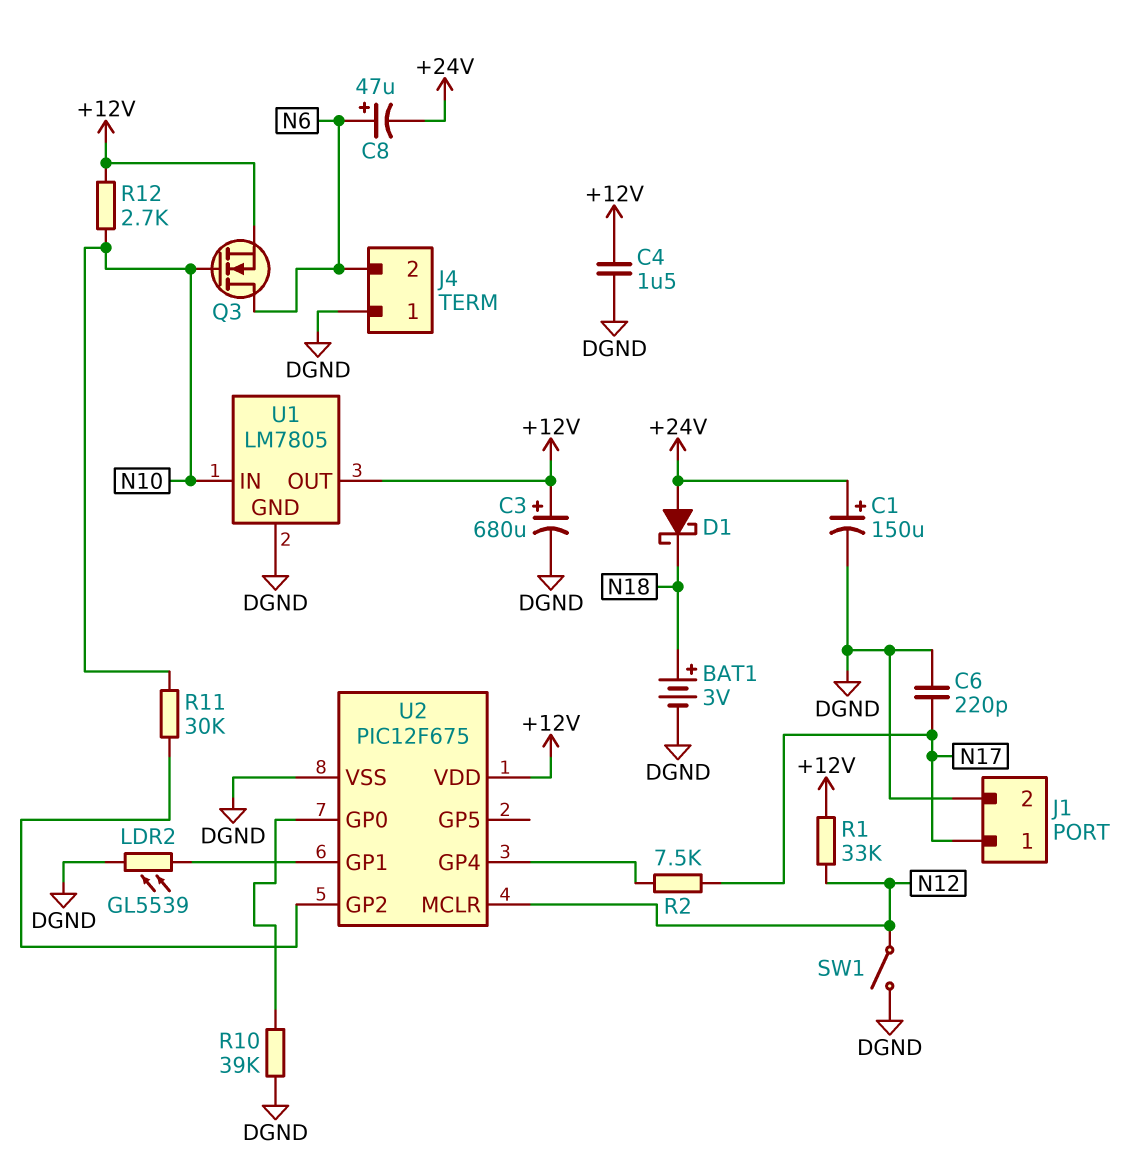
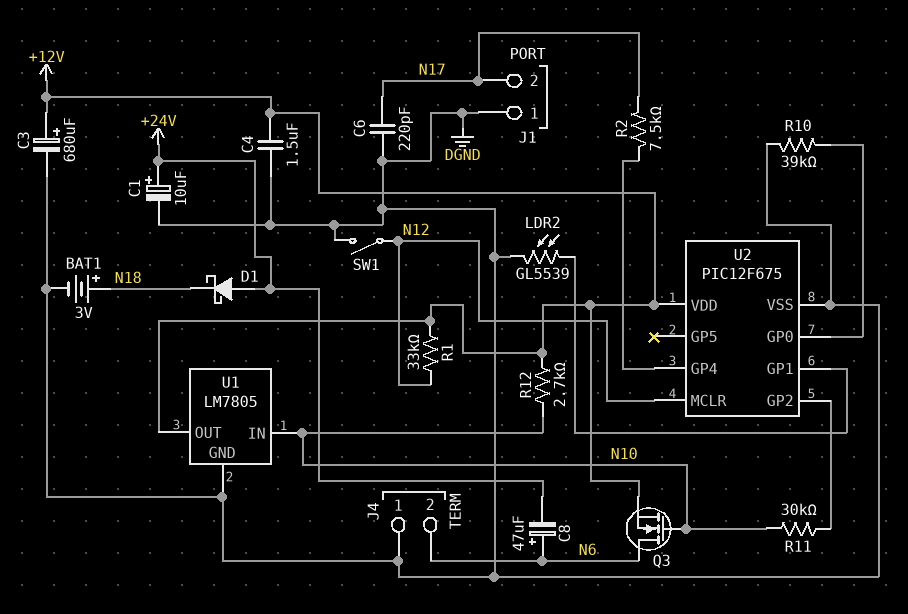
C1: 150uF (plus +24V, minus DGND) -> 10uF (plus +24V, minus DGND)
J1 pin 1: N17 -> DGND
J1 pin 2: DGND -> N17

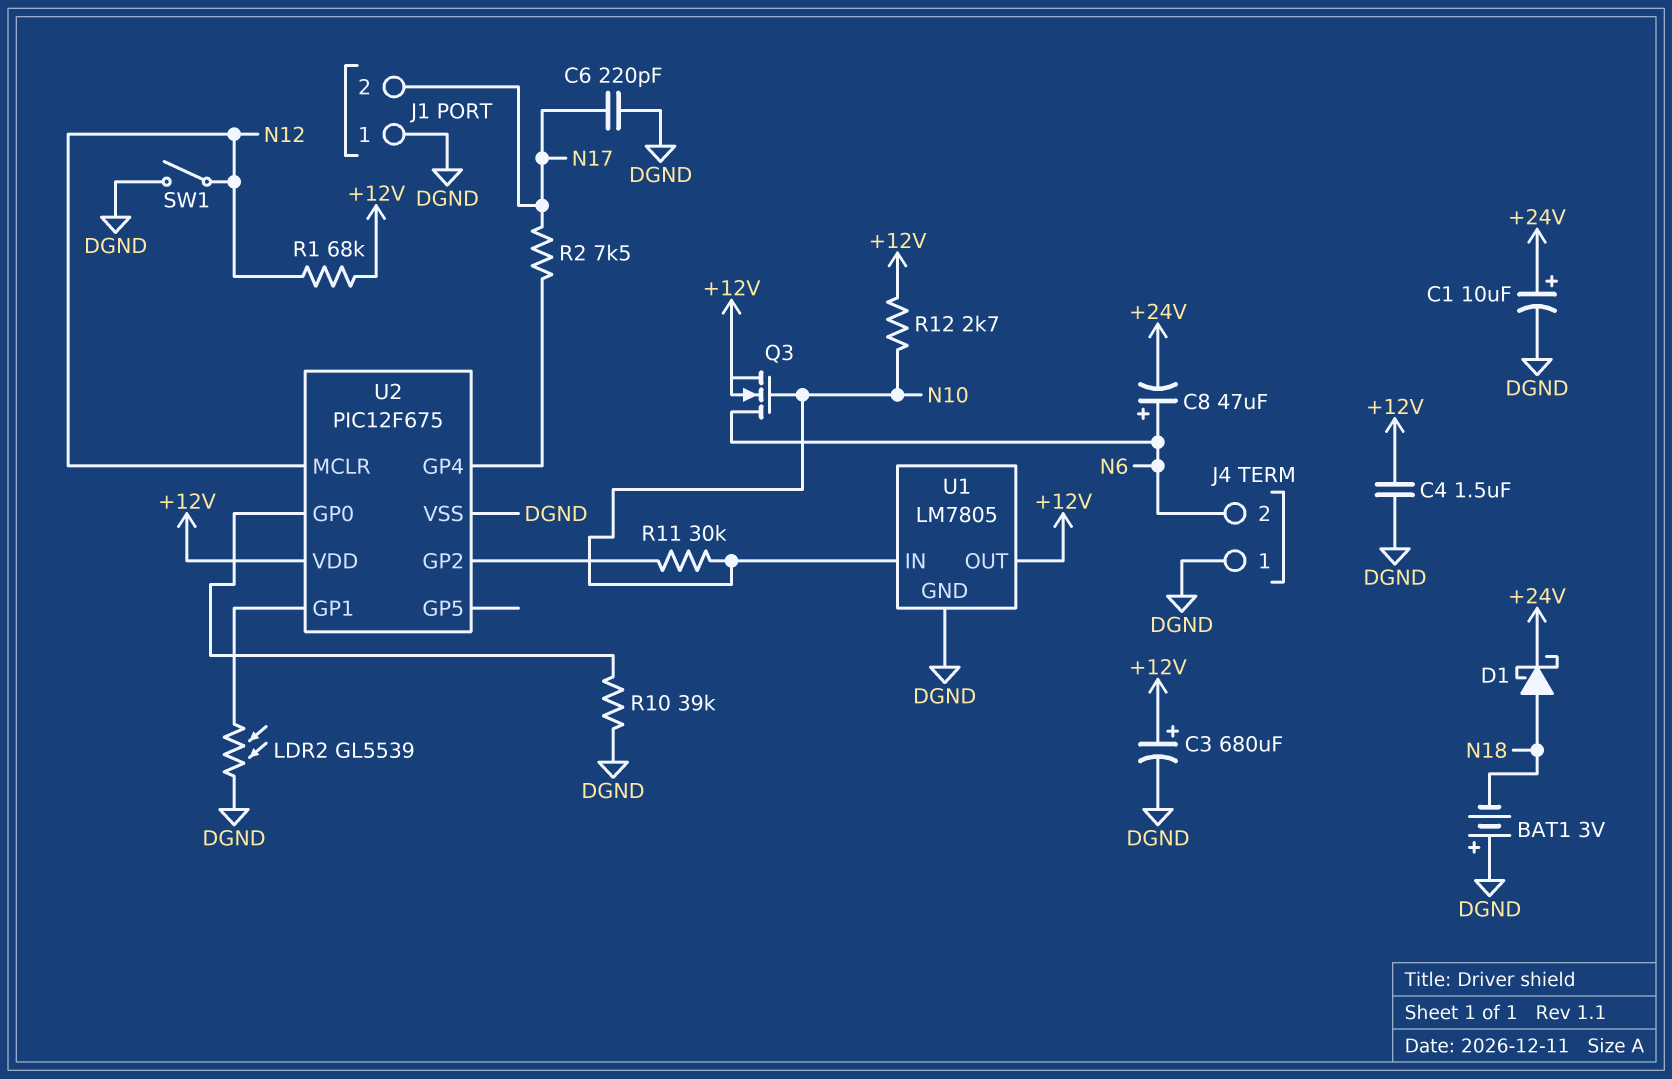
BAT1: 3V (plus N18, minus DGND) -> 3V (plus DGND, minus N18)
D1: schottky (A +24V, K N18) -> schottky (A N18, K +24V)
R1: 33k (+12V, N12) -> 68k (+12V, N12)

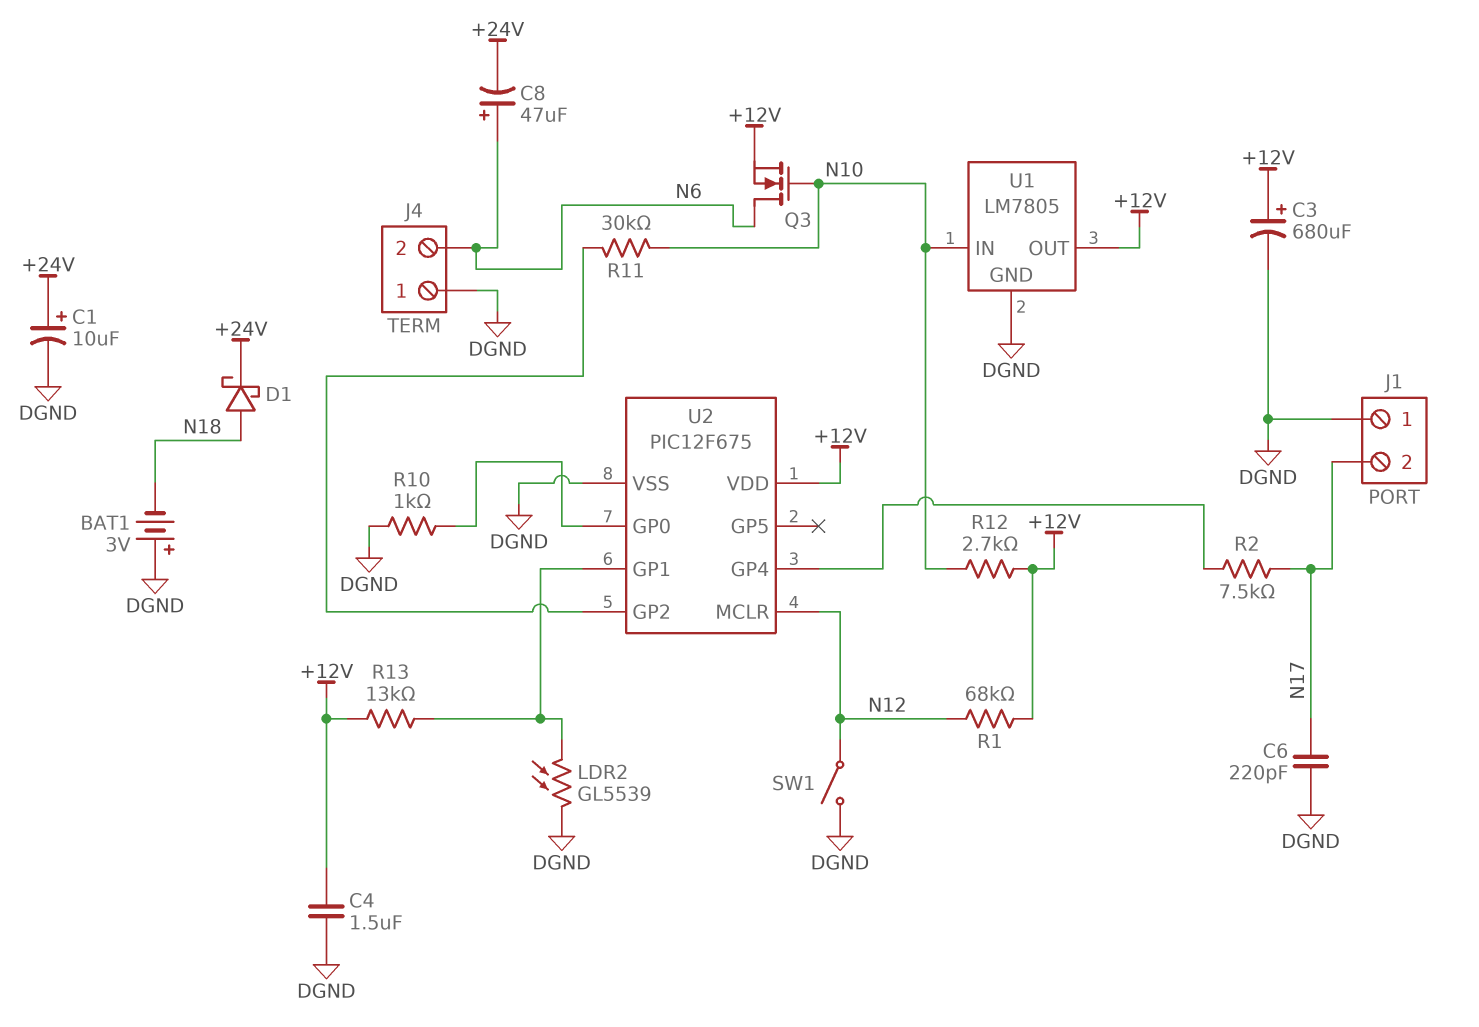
R10: 39k (DGND, U2/GP0) -> 1k (DGND, U2/GP0)
R13: none -> 13k (+12V, U2/GP1)

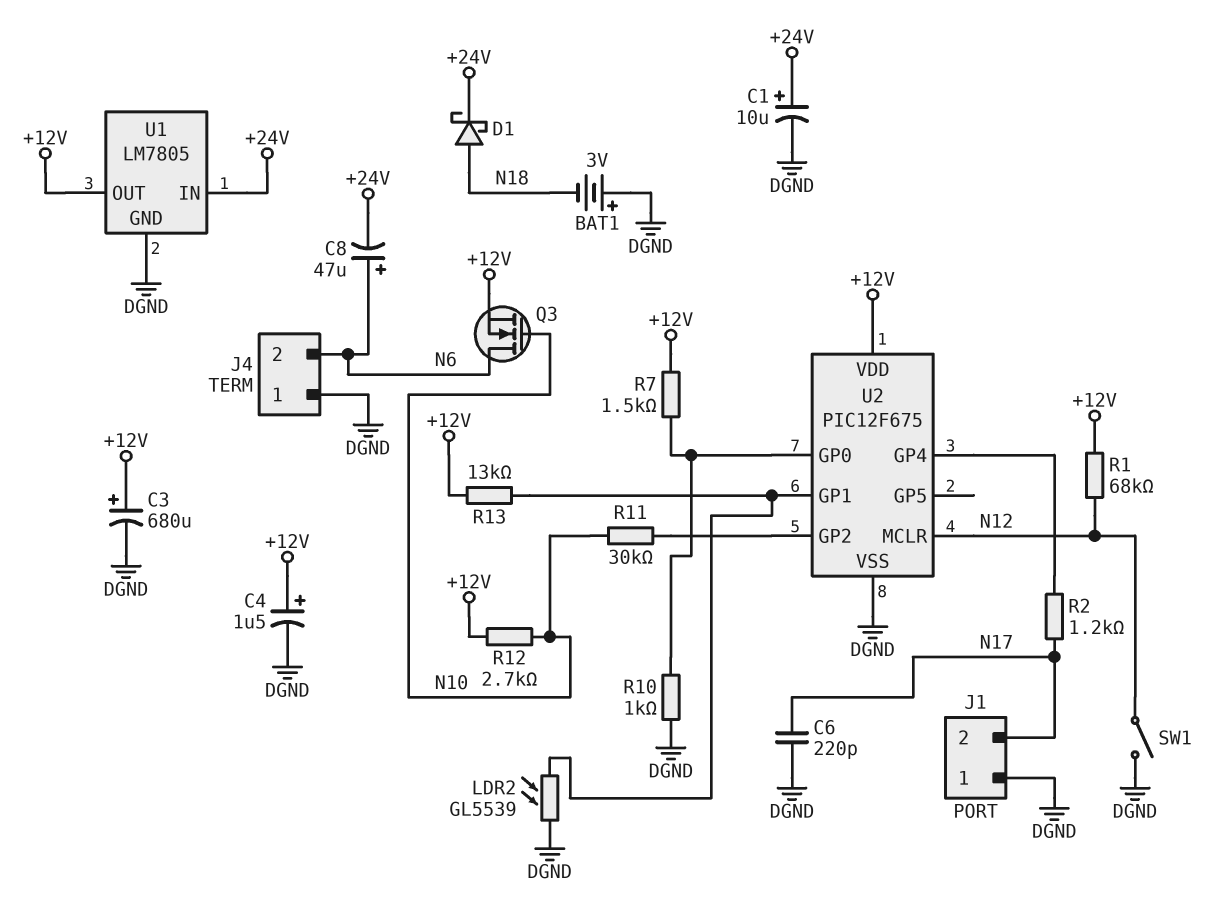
C4: 1.5uF (+12V, DGND) -> 1.5uF (plus +12V, minus DGND)
R2: 7.5k (N17, U2/GP4) -> 1.2k (N17, U2/GP4)
R7: none -> 1.5k (+12V, U2/GP0)
U1 pin IN: N10 -> +24V

